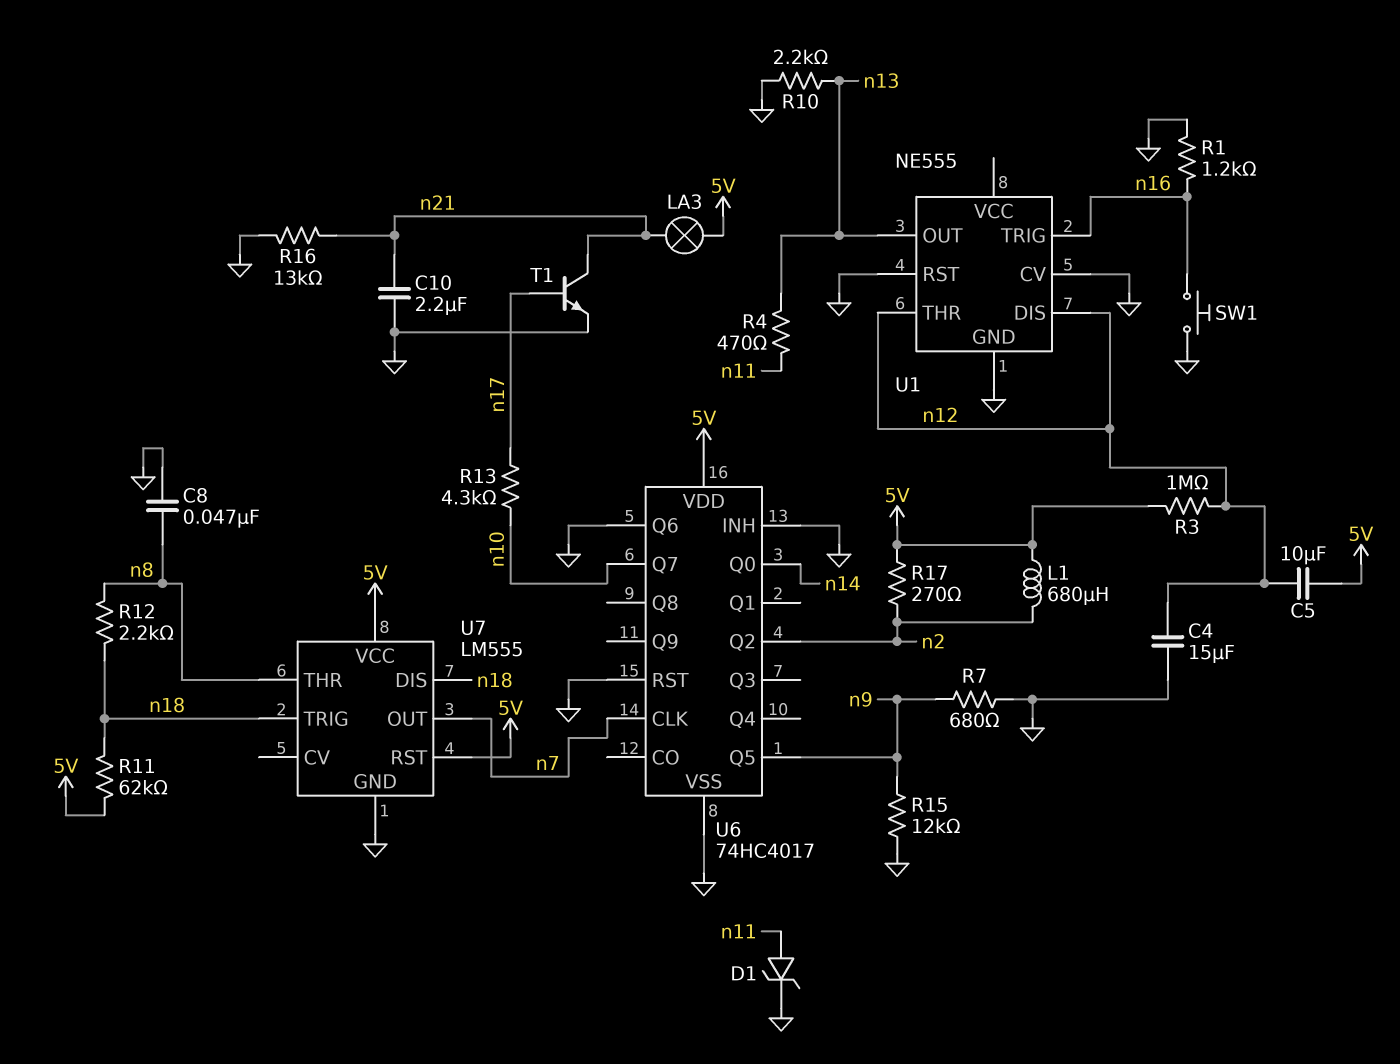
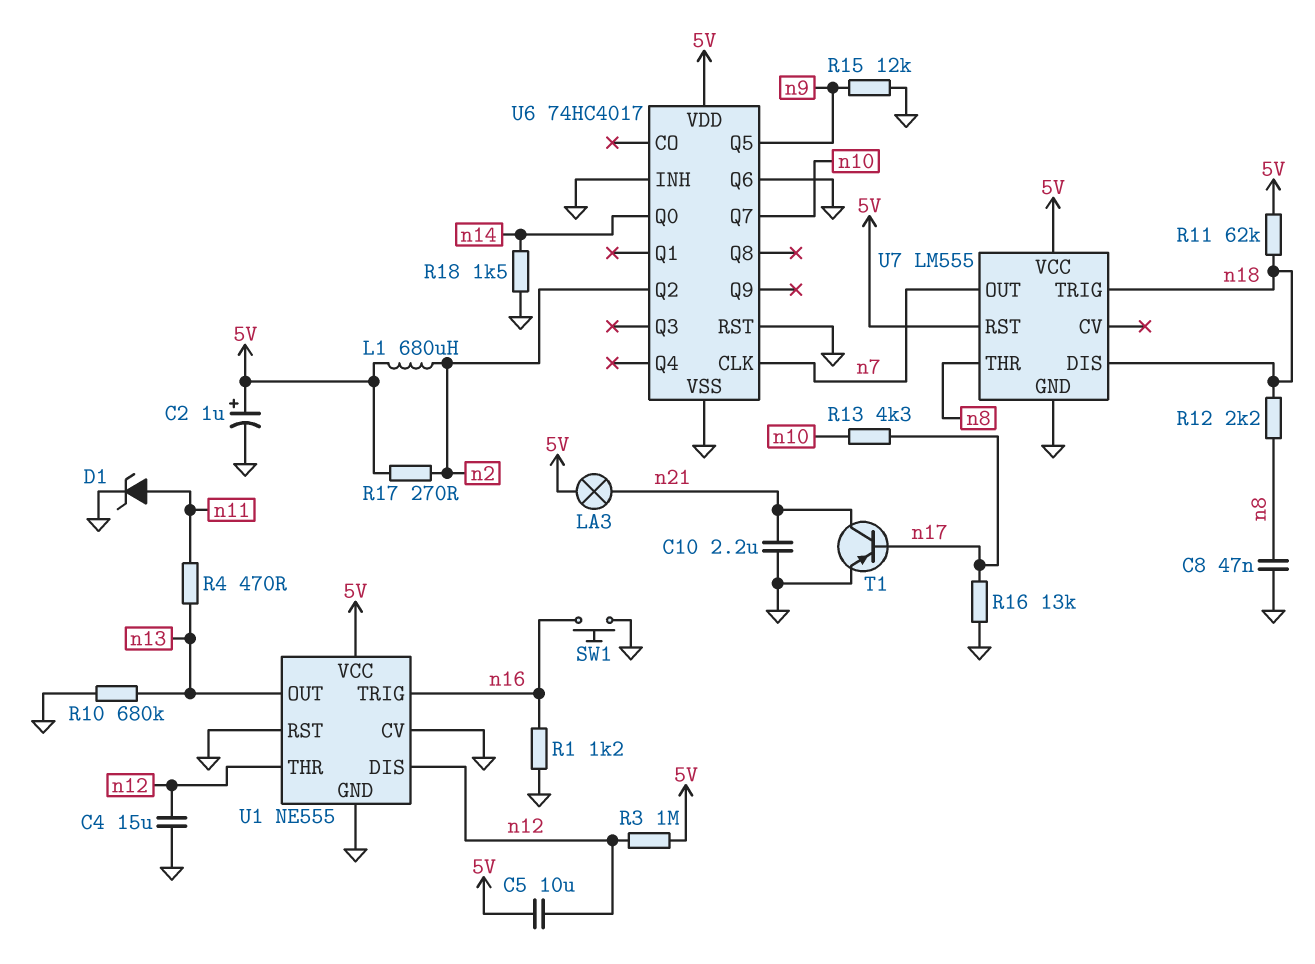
C2: none -> 1uF (plus 5V, minus GND)
R7: 680 (GND, n9) -> none
R10: 2.2k (GND, n13) -> 680k (GND, n13)
R16: 13k (GND, n21) -> 13k (GND, n17)
R18: none -> 1.5k (GND, n14)
T1: NPN (B n17, C n21, E GND) -> PNP (B n17, C n21, E GND)
U1 pin VCC: none -> 5V

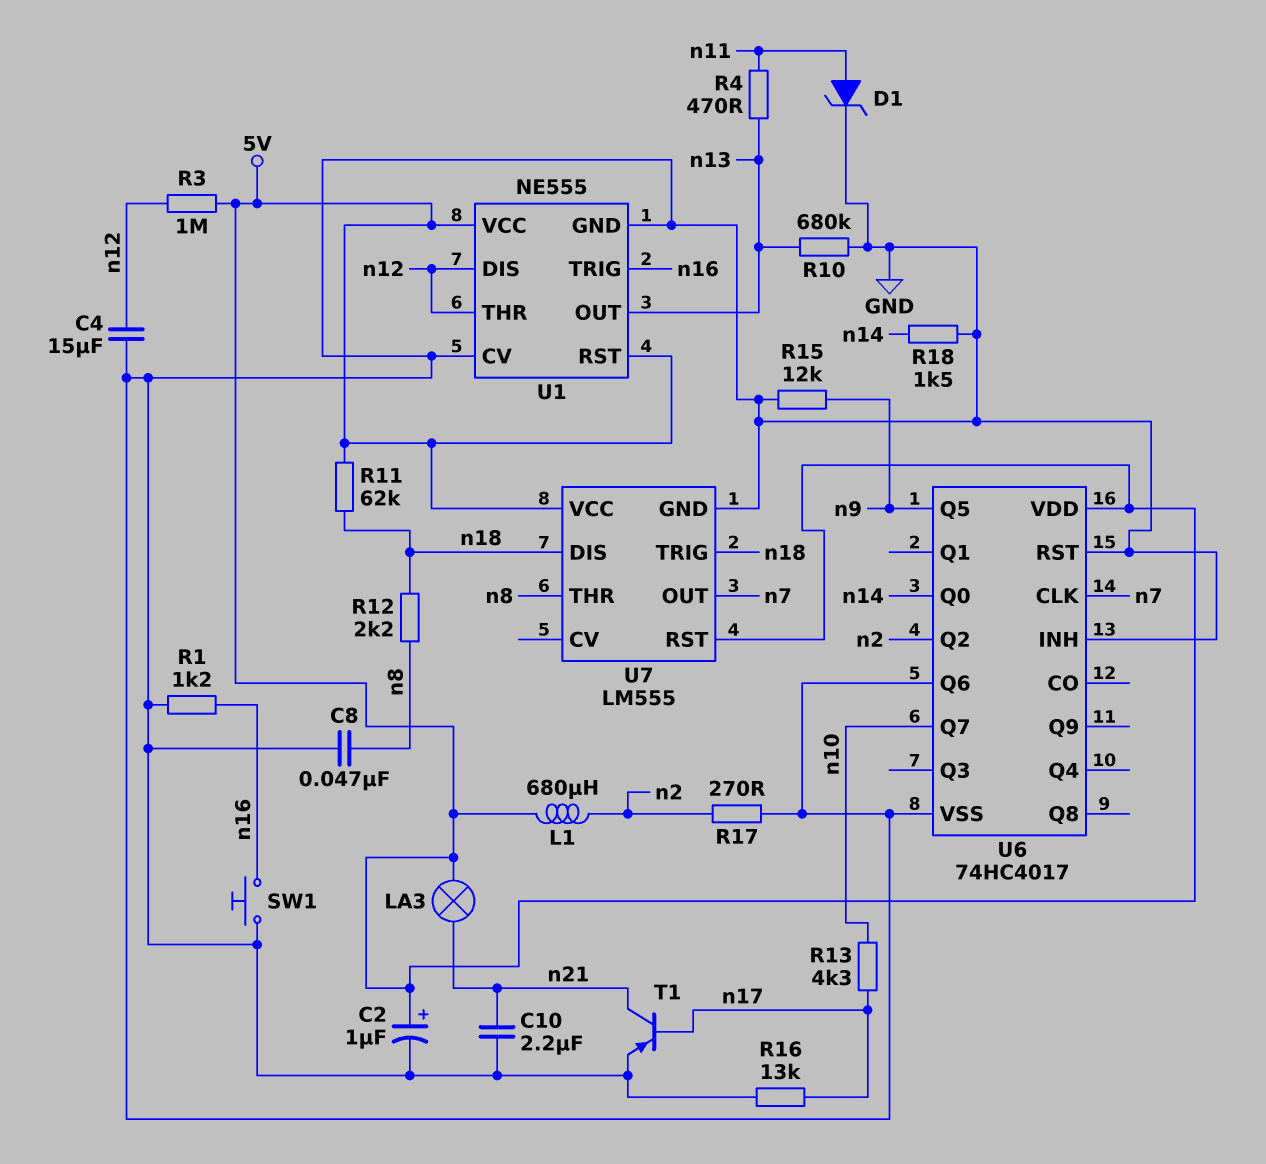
C5: 10uF (5V, n12) -> none
R17: 270 (5V, n2) -> 270 (GND, n2)
U1 pin RST: GND -> 5V

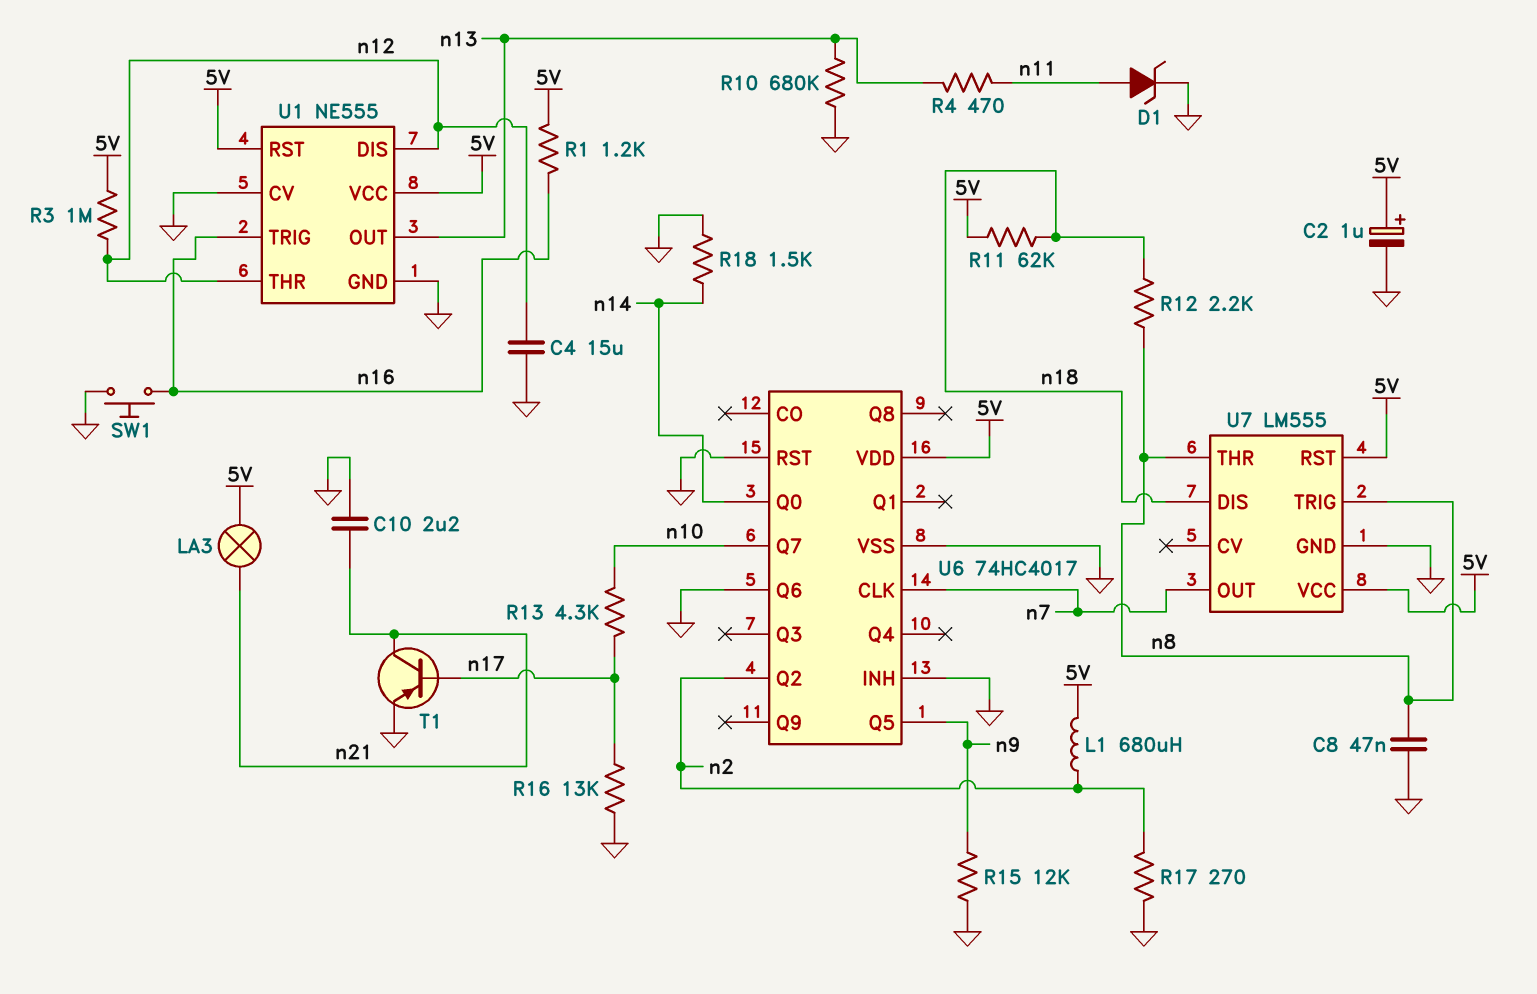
R1: 1.2k (GND, n16) -> 1.2k (5V, n16)
U7 pin TRIG: n18 -> n8

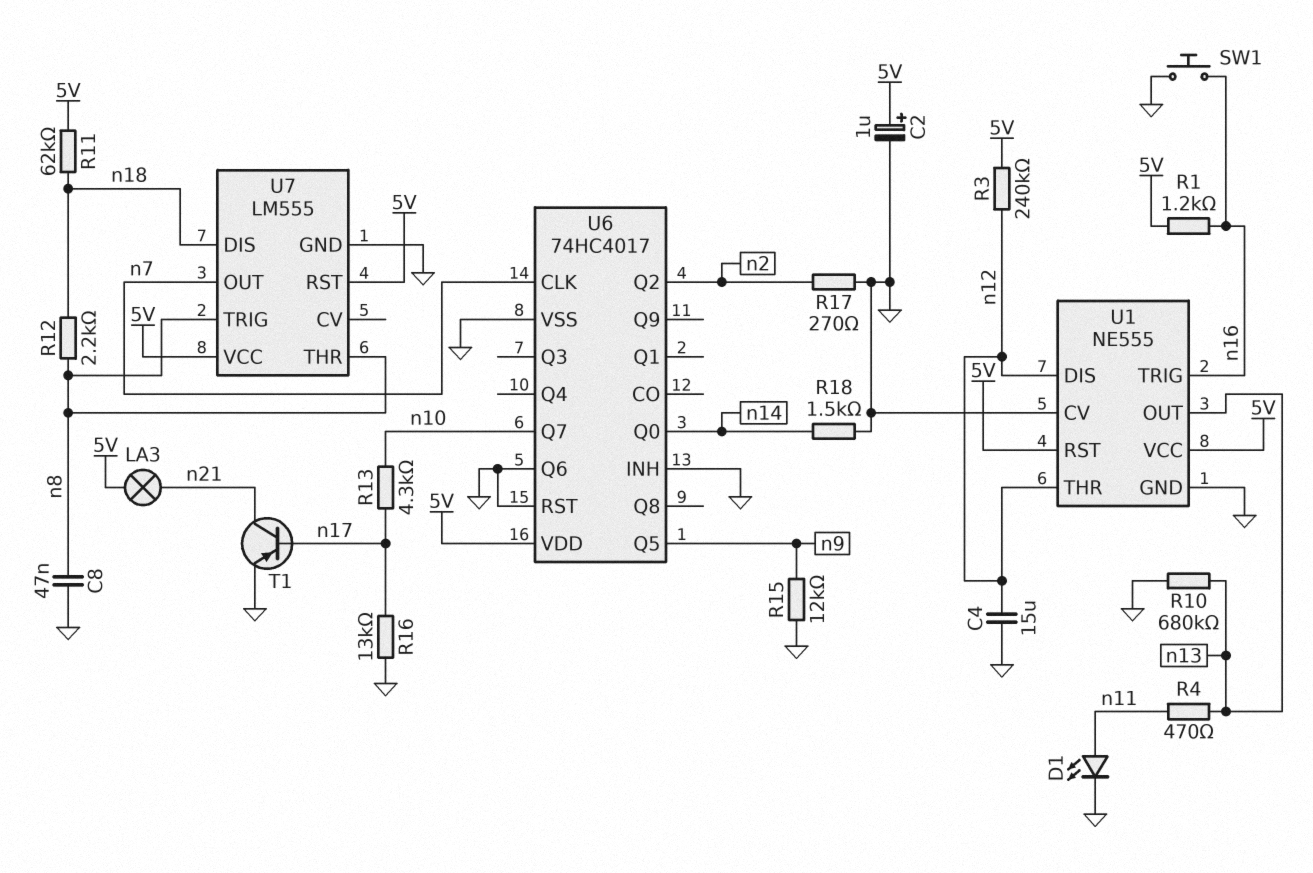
C10: 2.2uF (GND, n21) -> none
D1: zener (A n11, K GND) -> LED (A n11, K GND)
L1: 680uH (5V, n2) -> none
R3: 1M (5V, n12) -> 240k (5V, n12)

